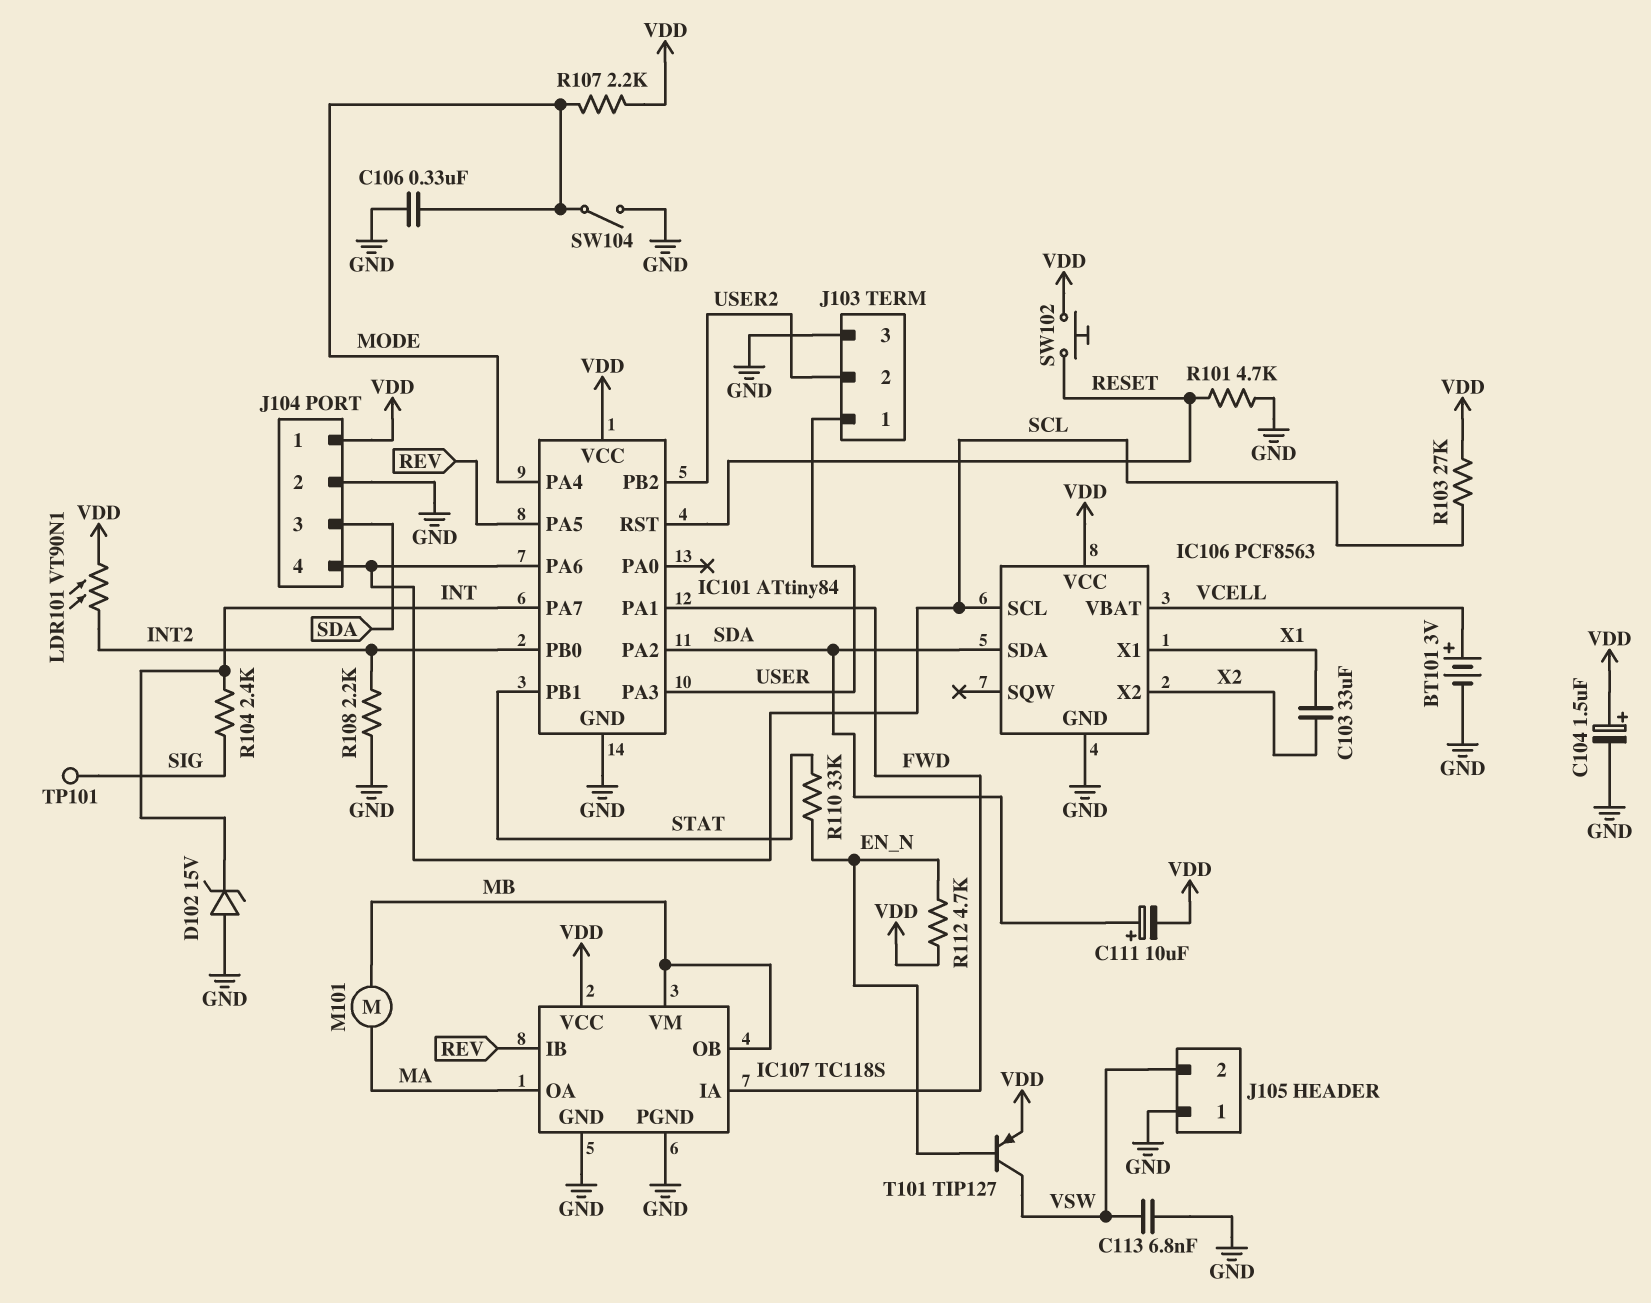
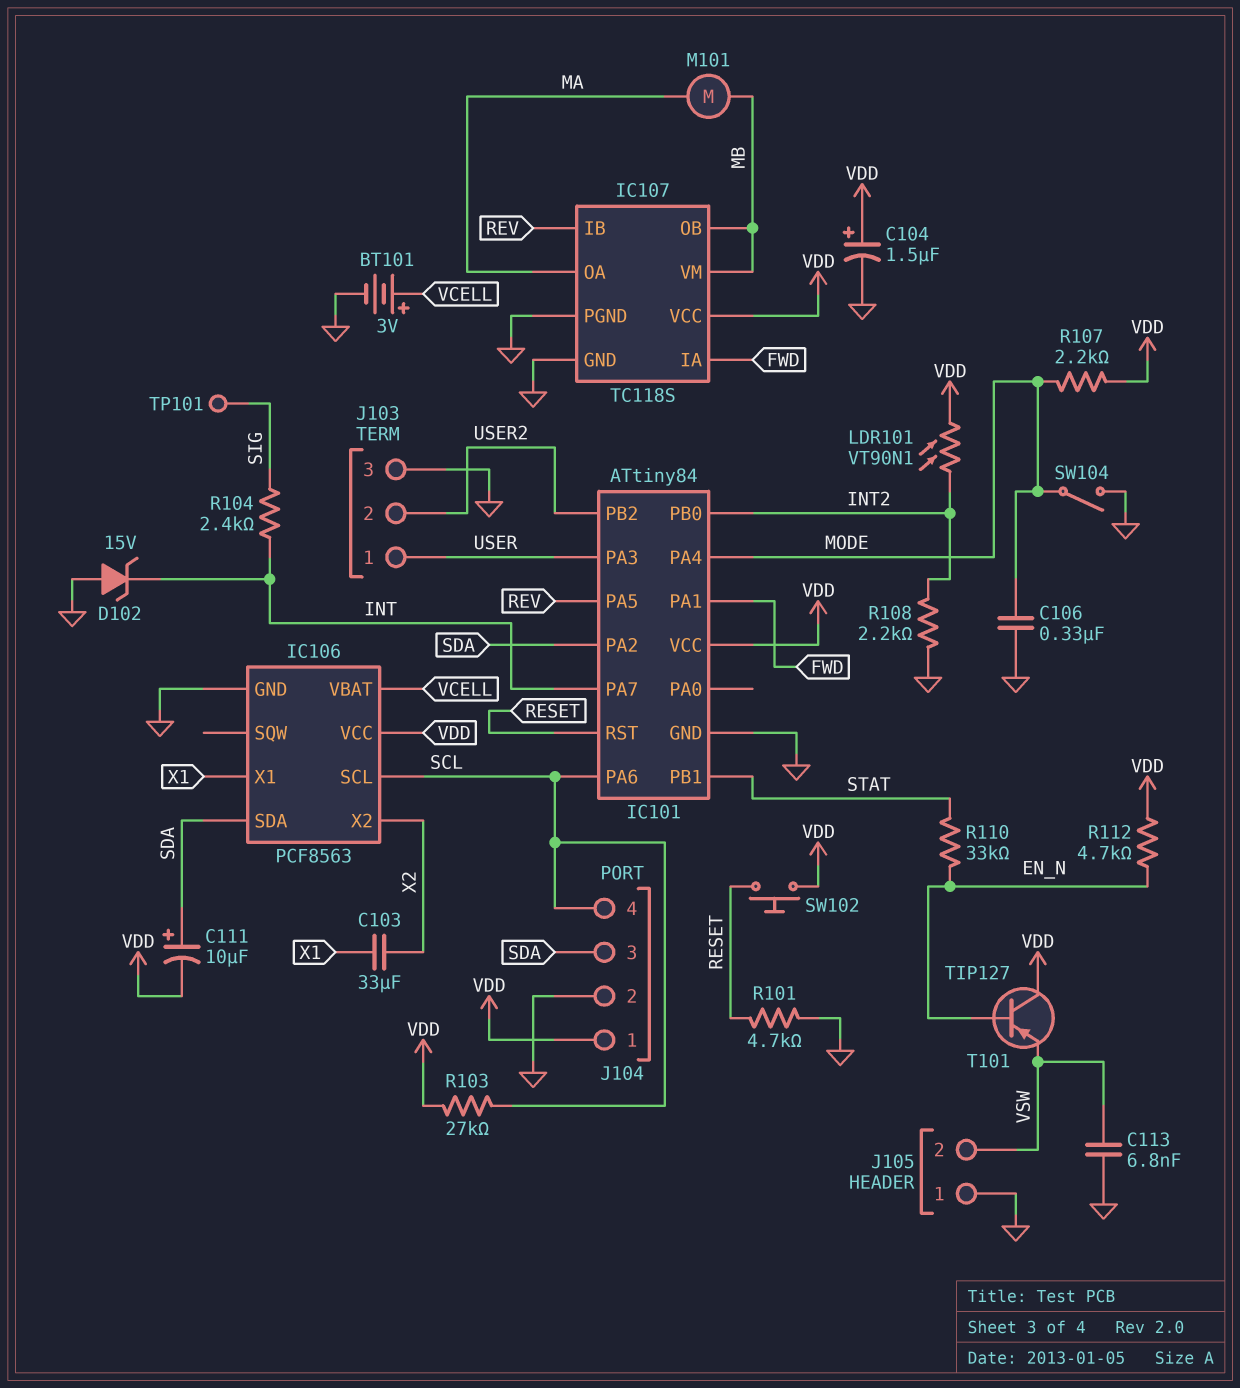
T101: PNP TIP127 (B EN_N, C VSW, E VDD) -> PNP TIP127 (B EN_N, C VDD, E VSW)

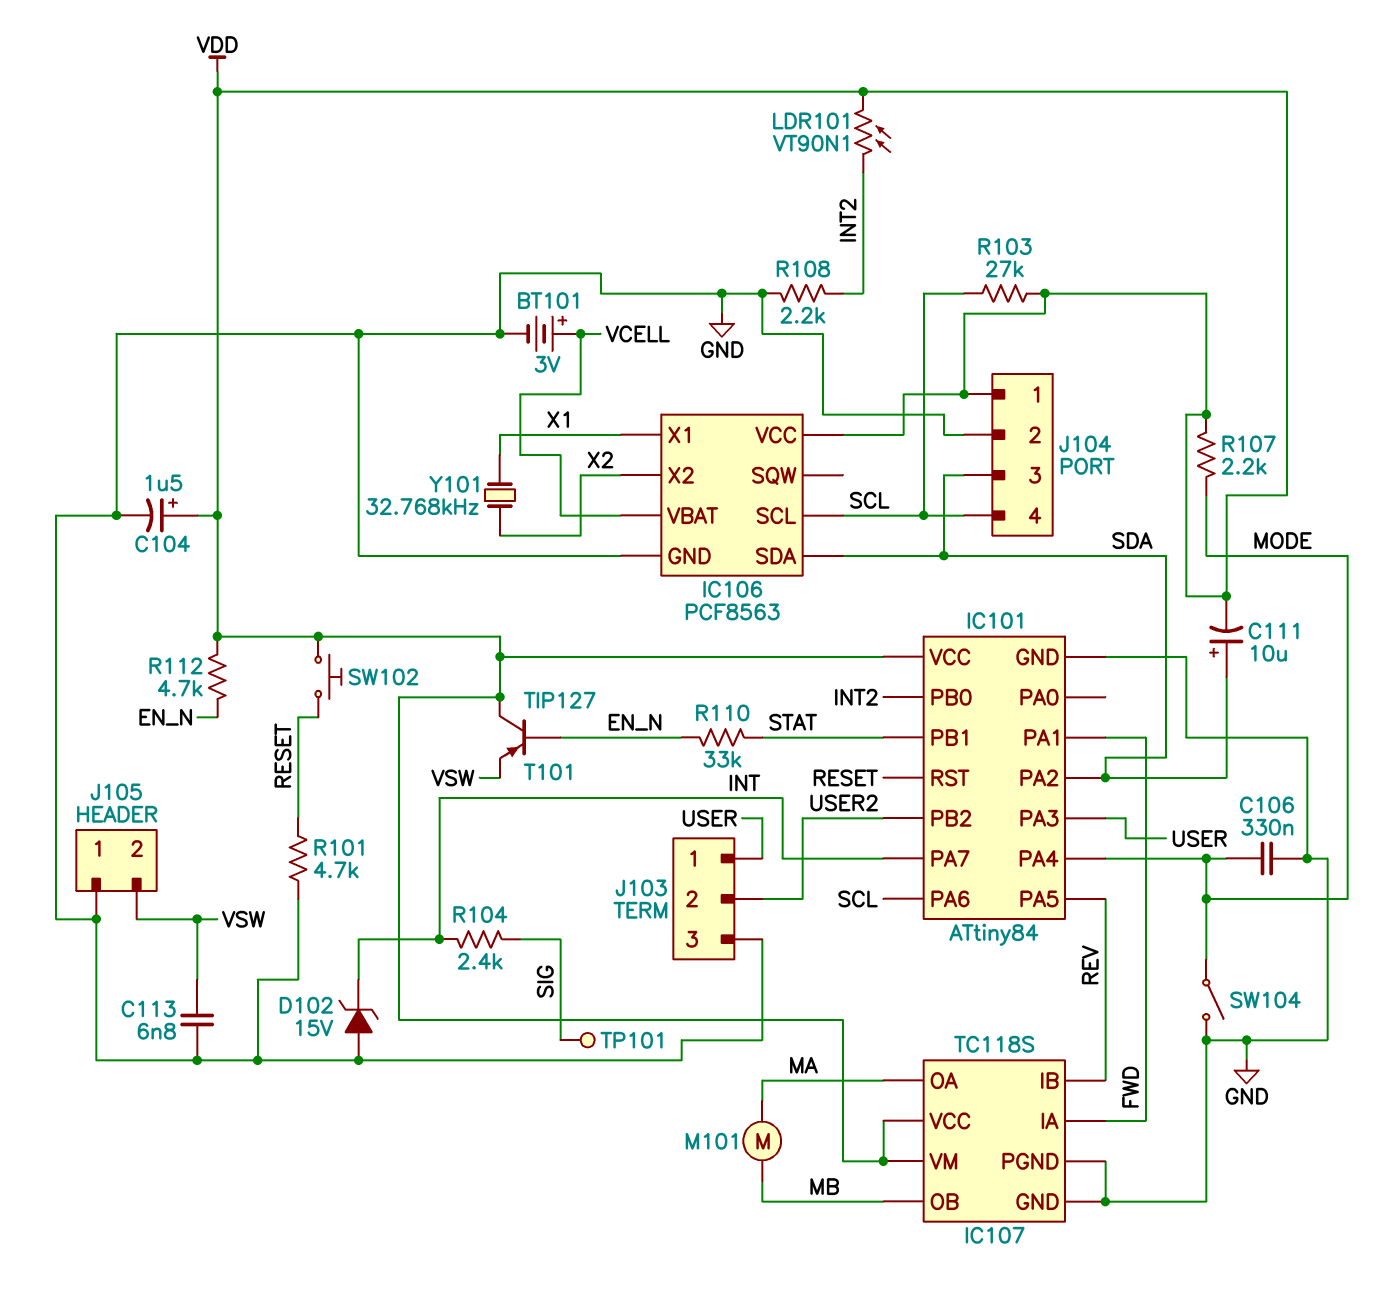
C103: 33uF (X1, X2) -> none
IC107 pin VM: MB -> VDD
Y101: none -> 32.768kHz (X1, X2)

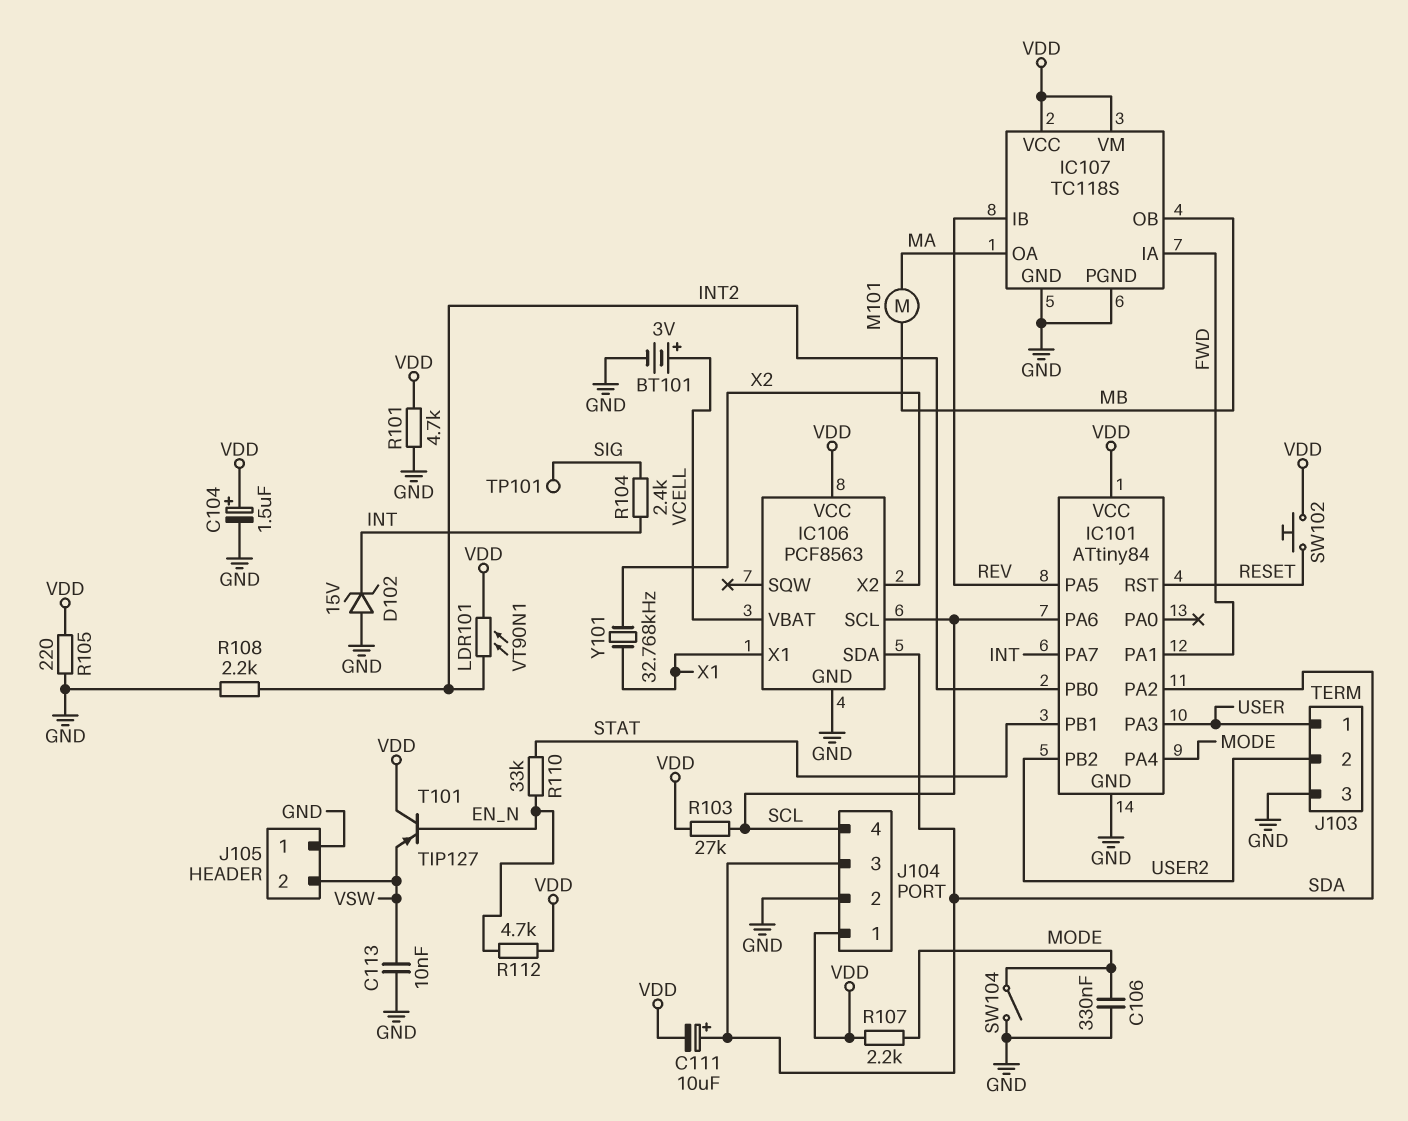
C113: 6.8nF (GND, VSW) -> 10nF (GND, VSW)
R101: 4.7k (GND, RESET) -> 4.7k (GND, VDD)
R105: none -> 220 (GND, VDD)

